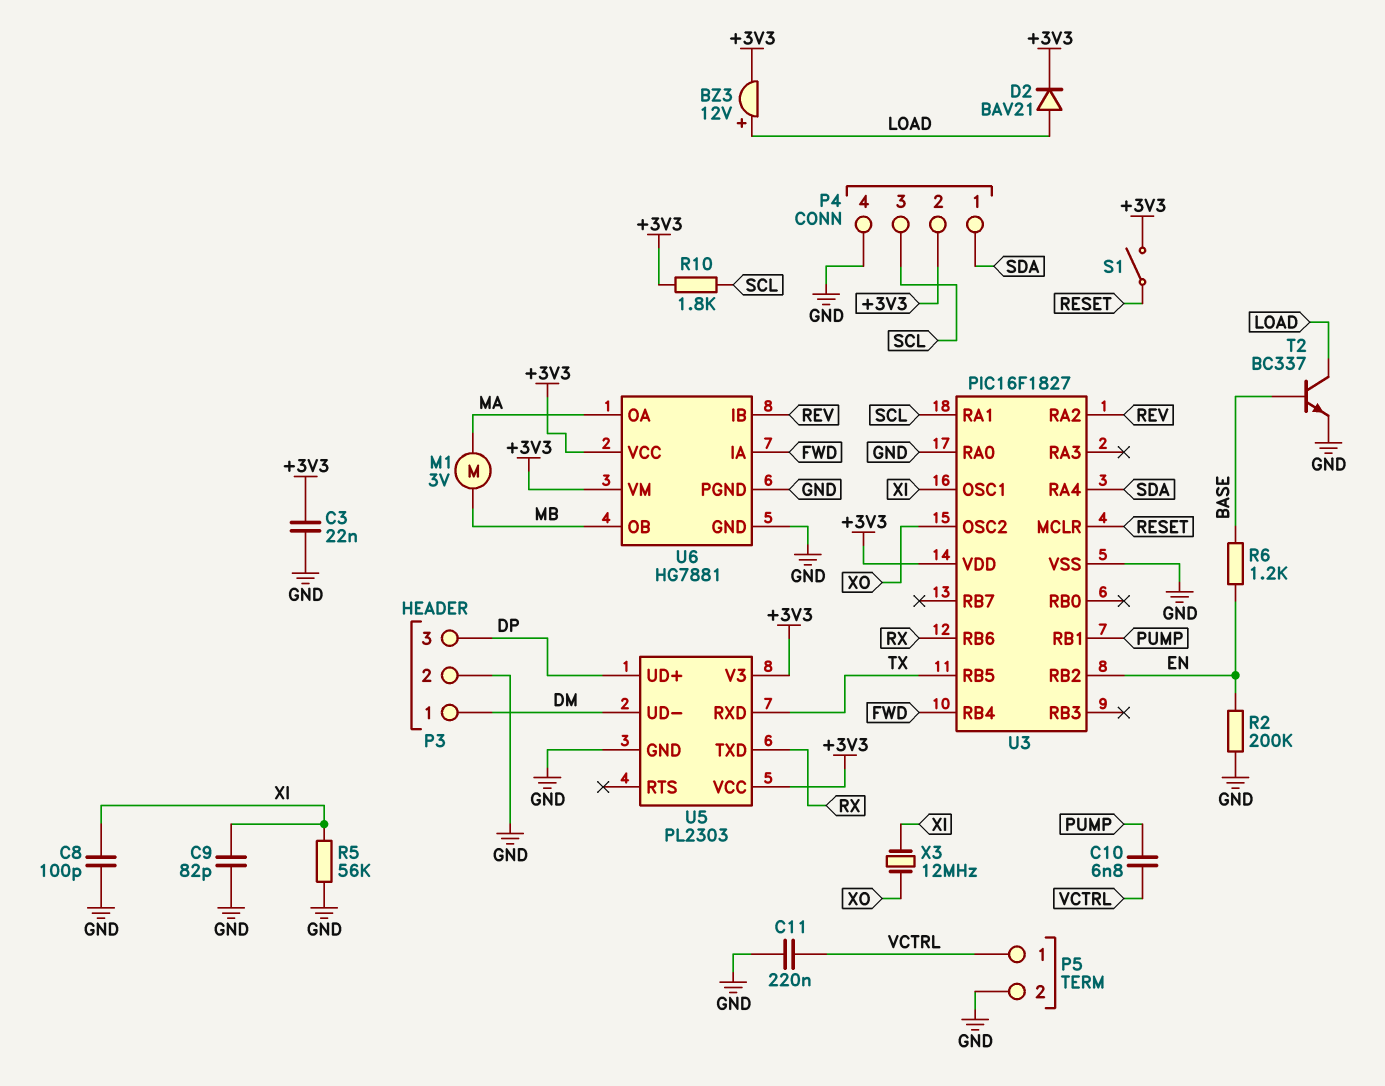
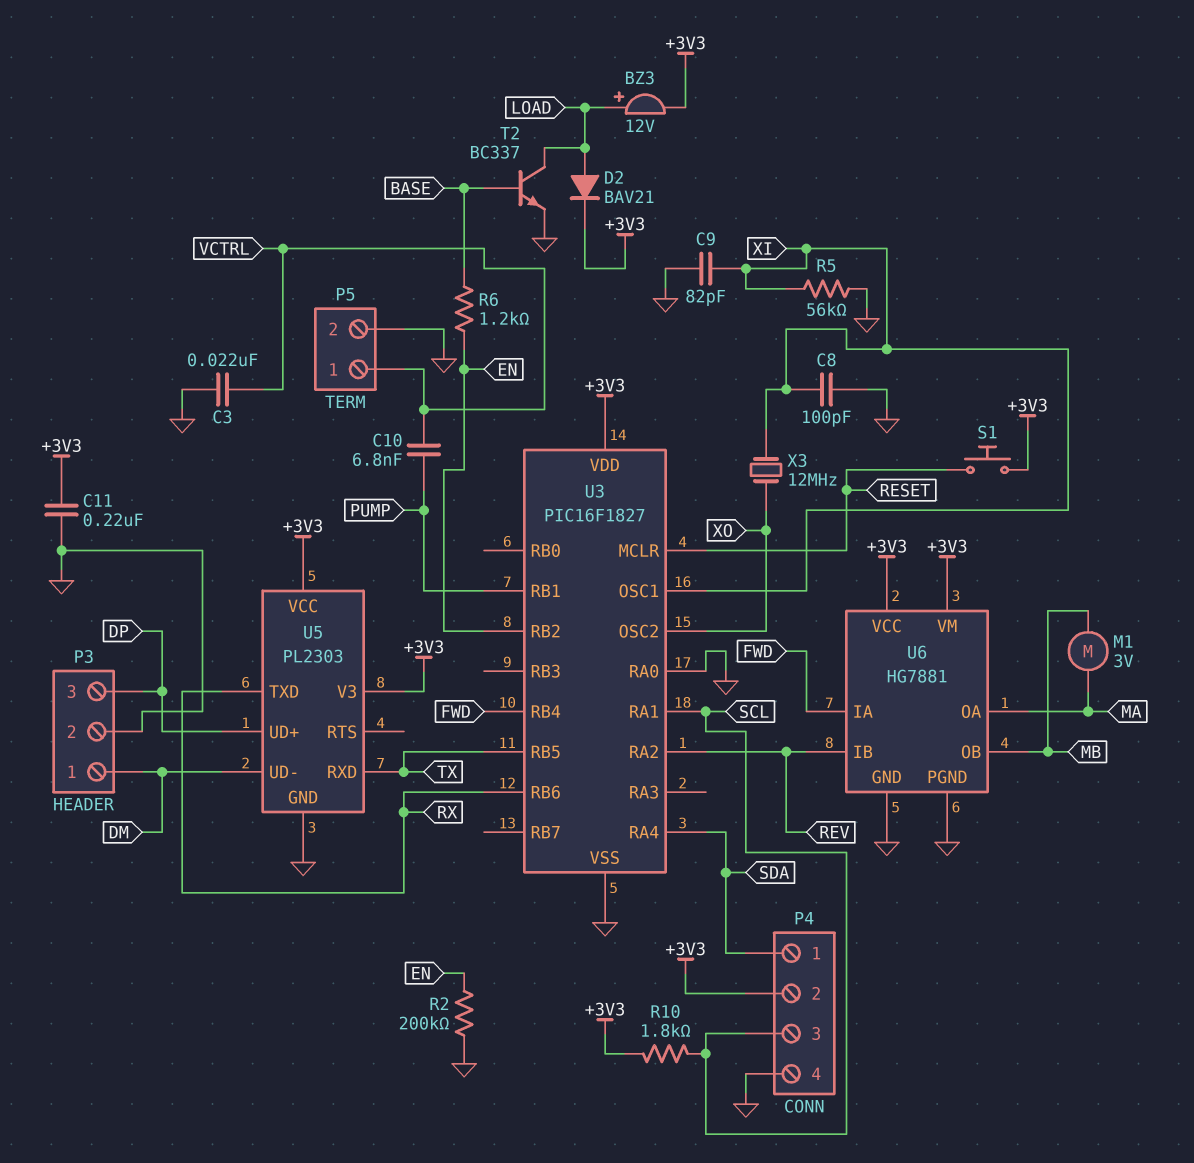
C3: 22nF (+3V3, GND) -> 22nF (GND, VCTRL)
C11: 220nF (GND, VCTRL) -> 220nF (+3V3, GND)
S1: switch (+3V3, RESET) -> button (+3V3, RESET)

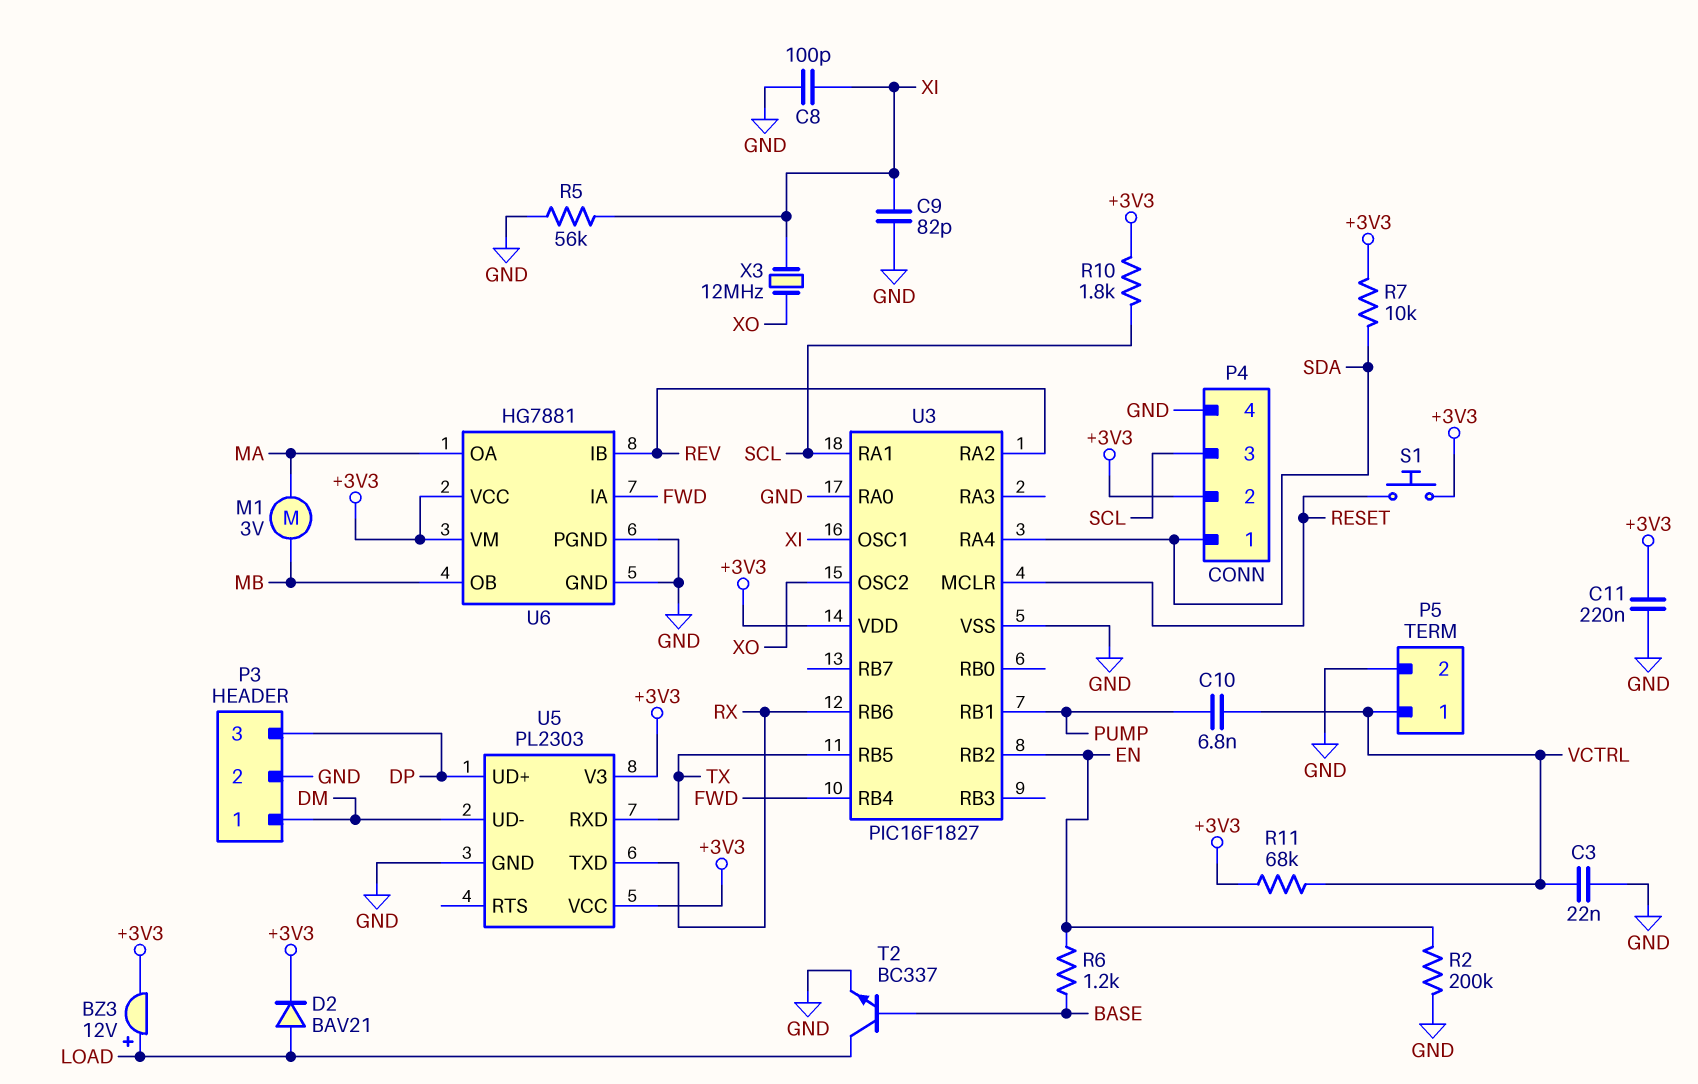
R7: none -> 10k (+3V3, SDA)
R11: none -> 68k (+3V3, VCTRL)

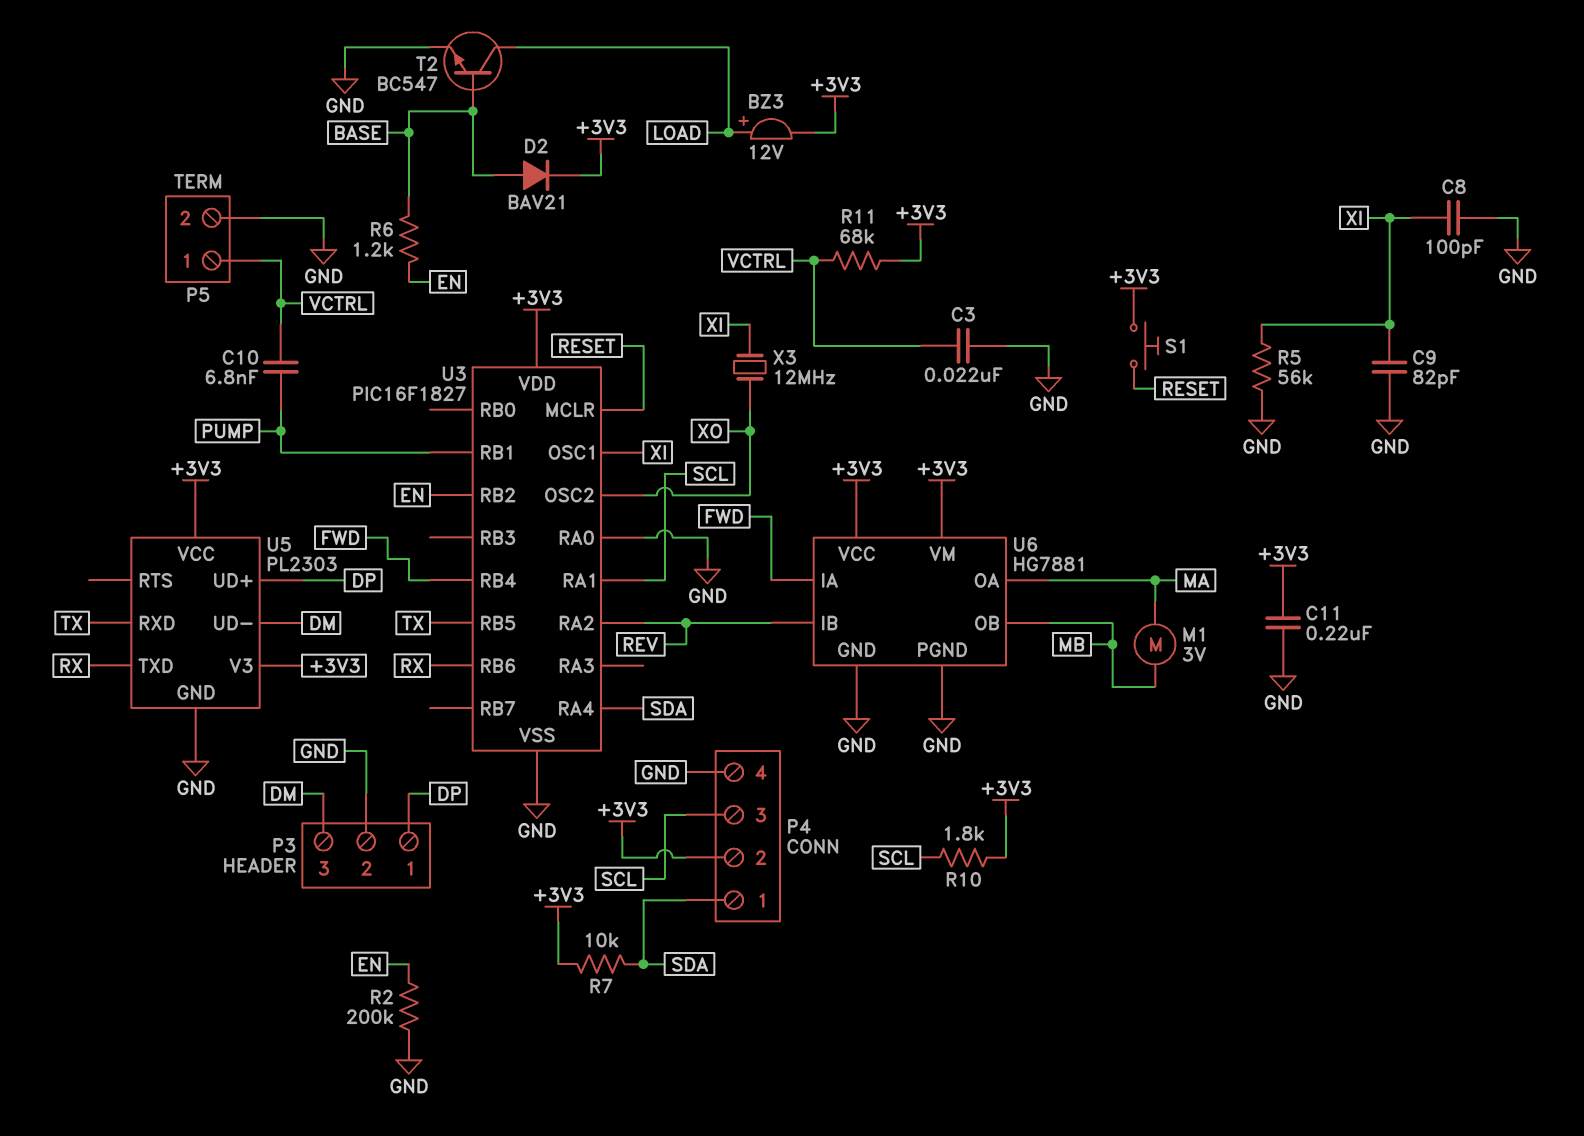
D2: diode BAV21 (A LOAD, K +3V3) -> diode BAV21 (A BASE, K +3V3)
P3 pin 1: DM -> DP
P3 pin 3: DP -> DM
T2: NPN BC337 (B BASE, C LOAD, E GND) -> NPN BC547 (B BASE, C LOAD, E GND)

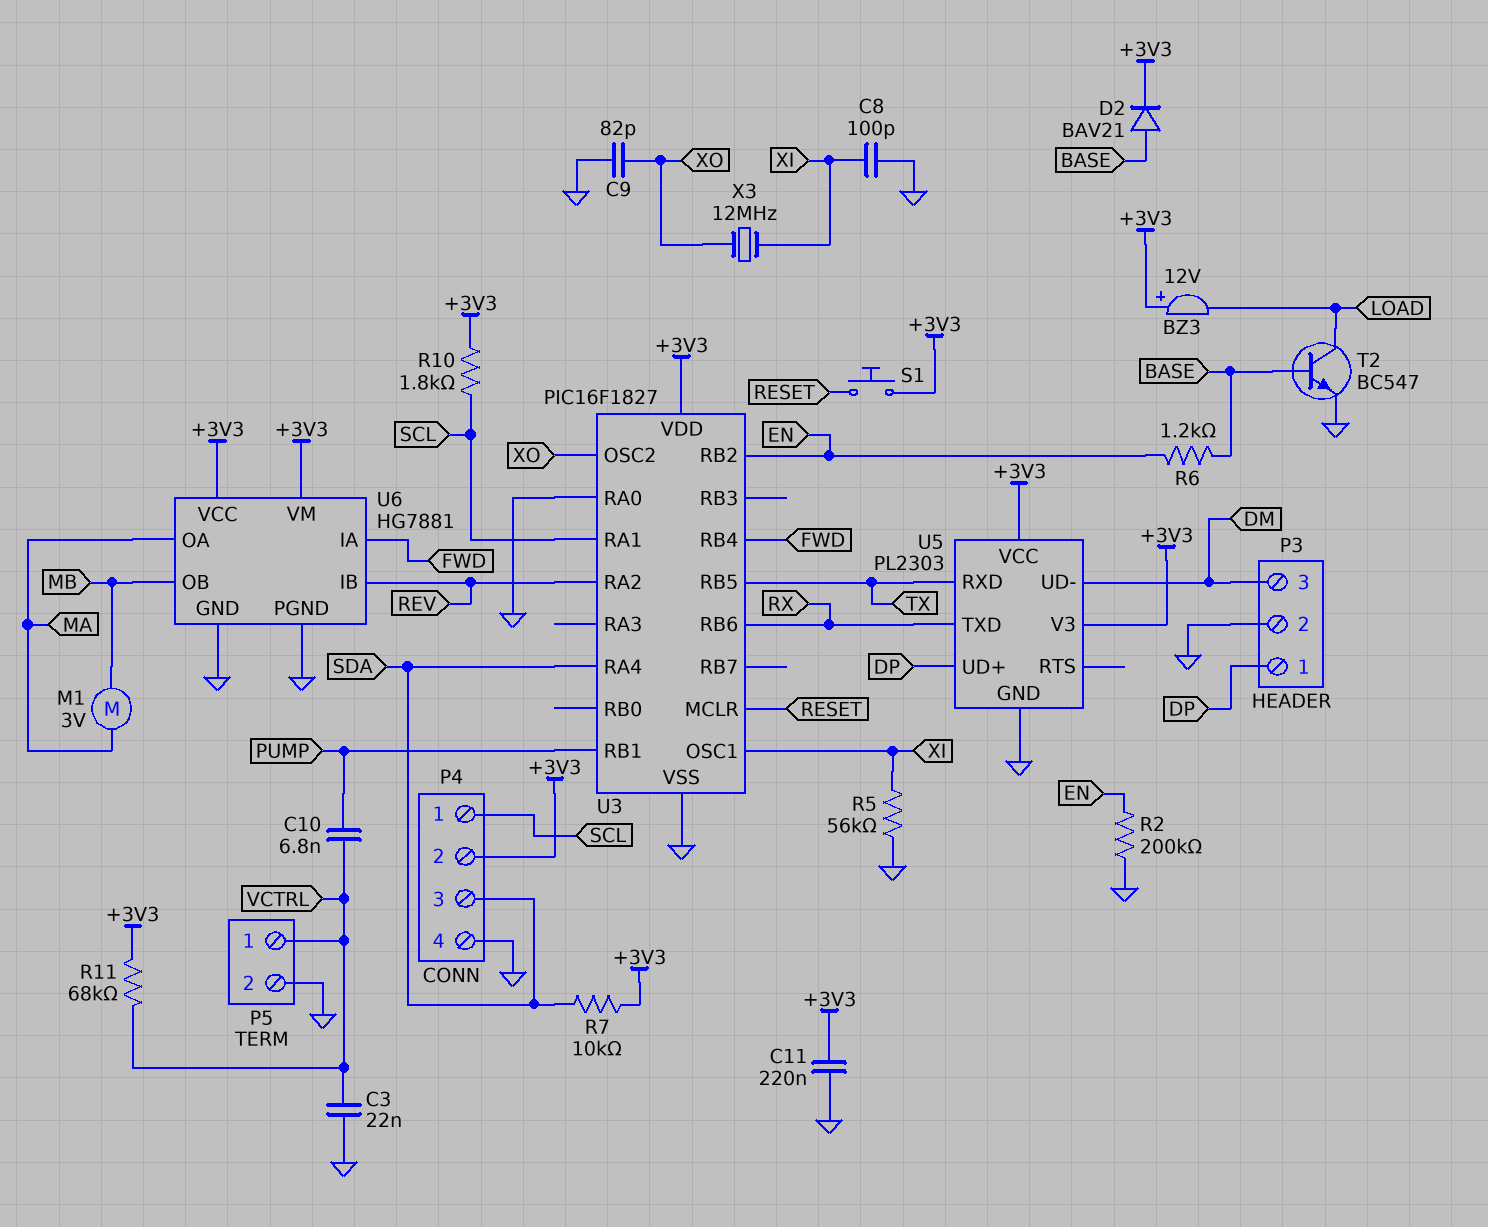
BZ3: buzzer 12V (plus LOAD, minus +3V3) -> buzzer 12V (plus +3V3, minus LOAD)
C9: 82pF (GND, XI) -> 82pF (GND, XO)
P4 pin 1: SDA -> SCL
P4 pin 3: SCL -> SDA

